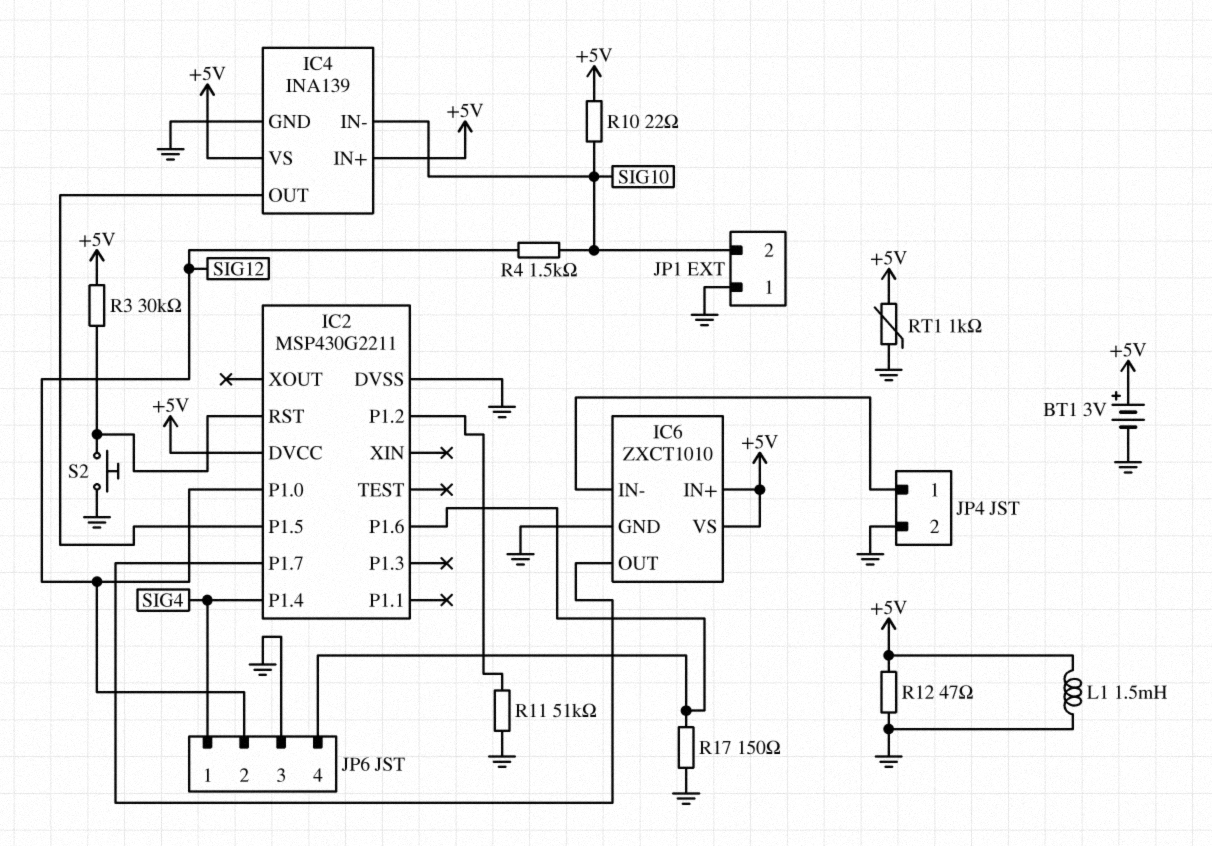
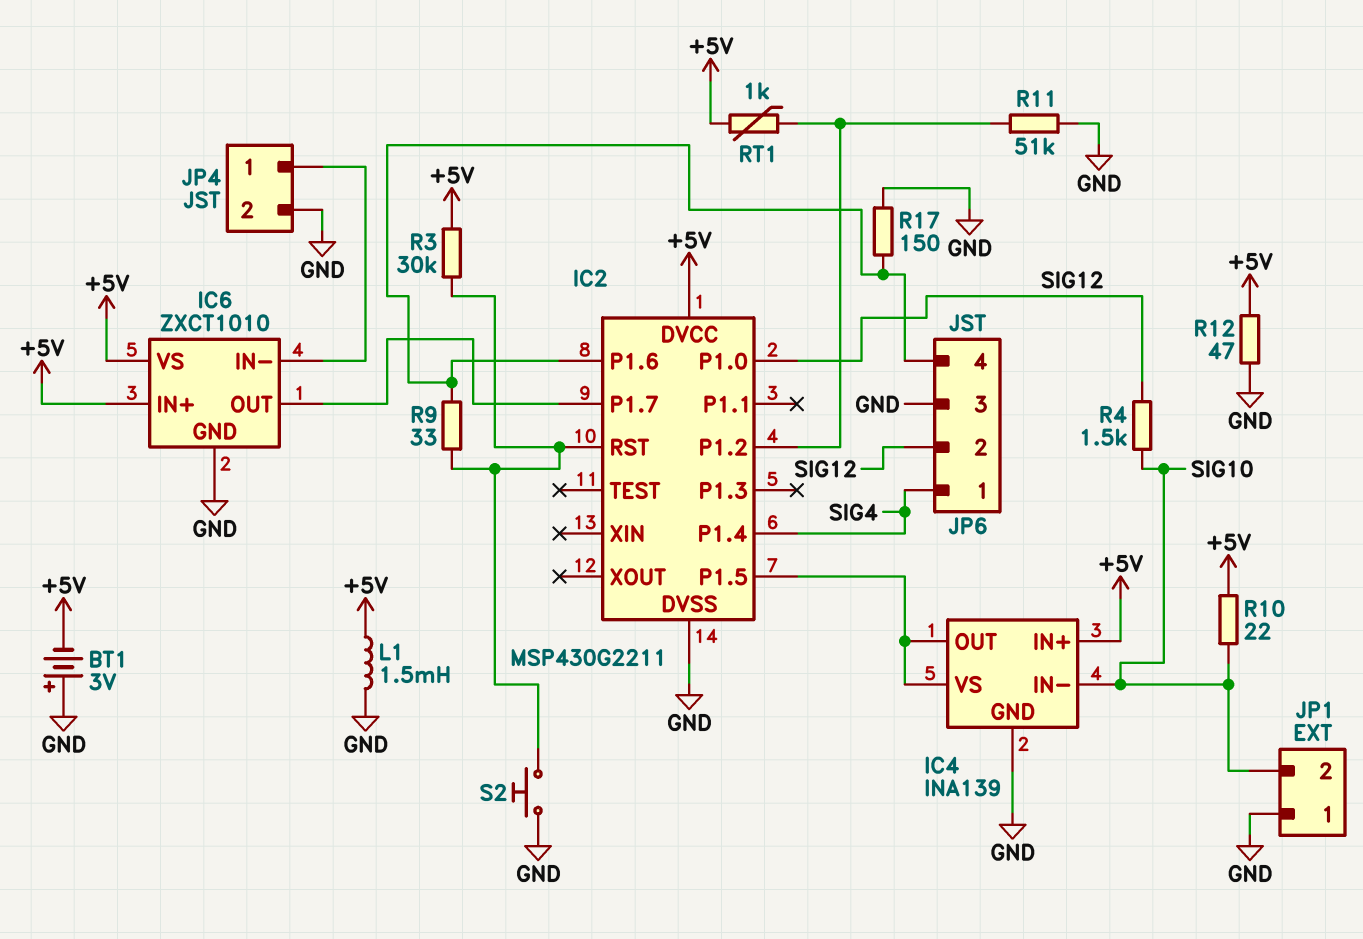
BT1: 3V (plus +5V, minus GND) -> 3V (plus GND, minus +5V)
IC4 pin VS: +5V -> IC2/P1.5
R9: none -> 33 (IC2/P1.6, IC2/RST)
RT1: 1k (+5V, GND) -> 1k (+5V, IC2/P1.2)

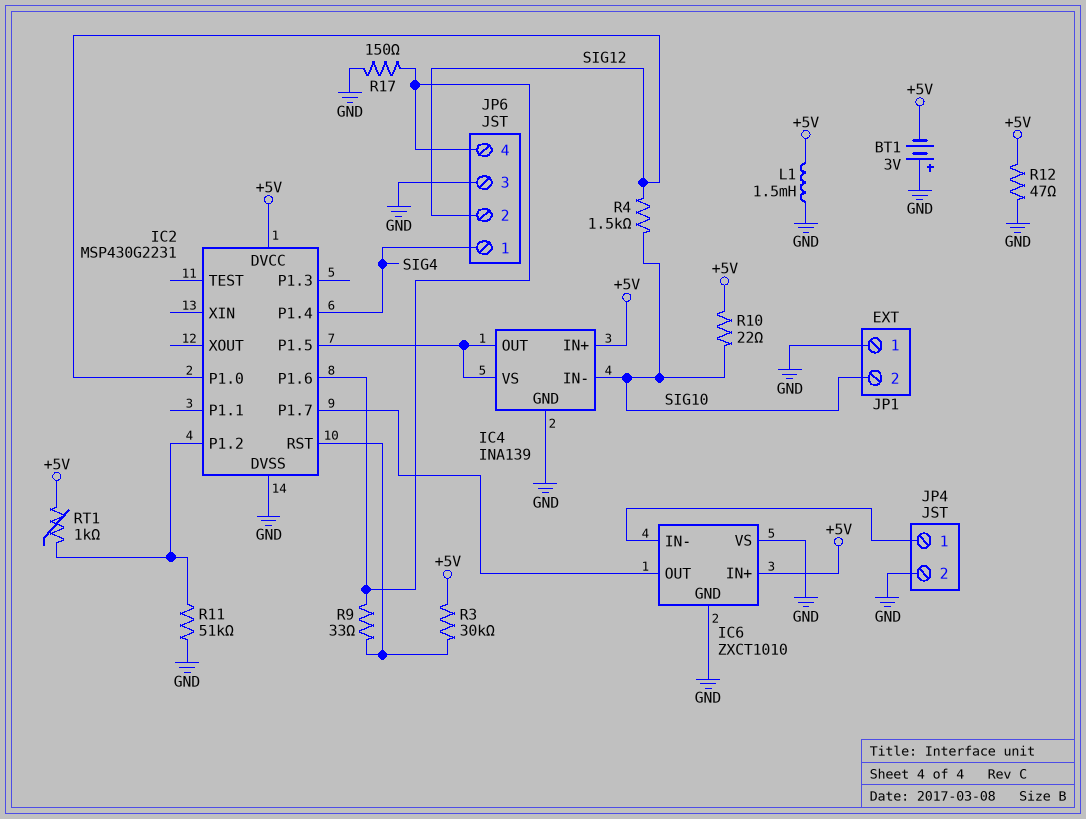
IC2: MSP430G2211 -> MSP430G2231
IC6 pin VS: +5V -> GND
S2: button (GND, IC2/RST) -> none

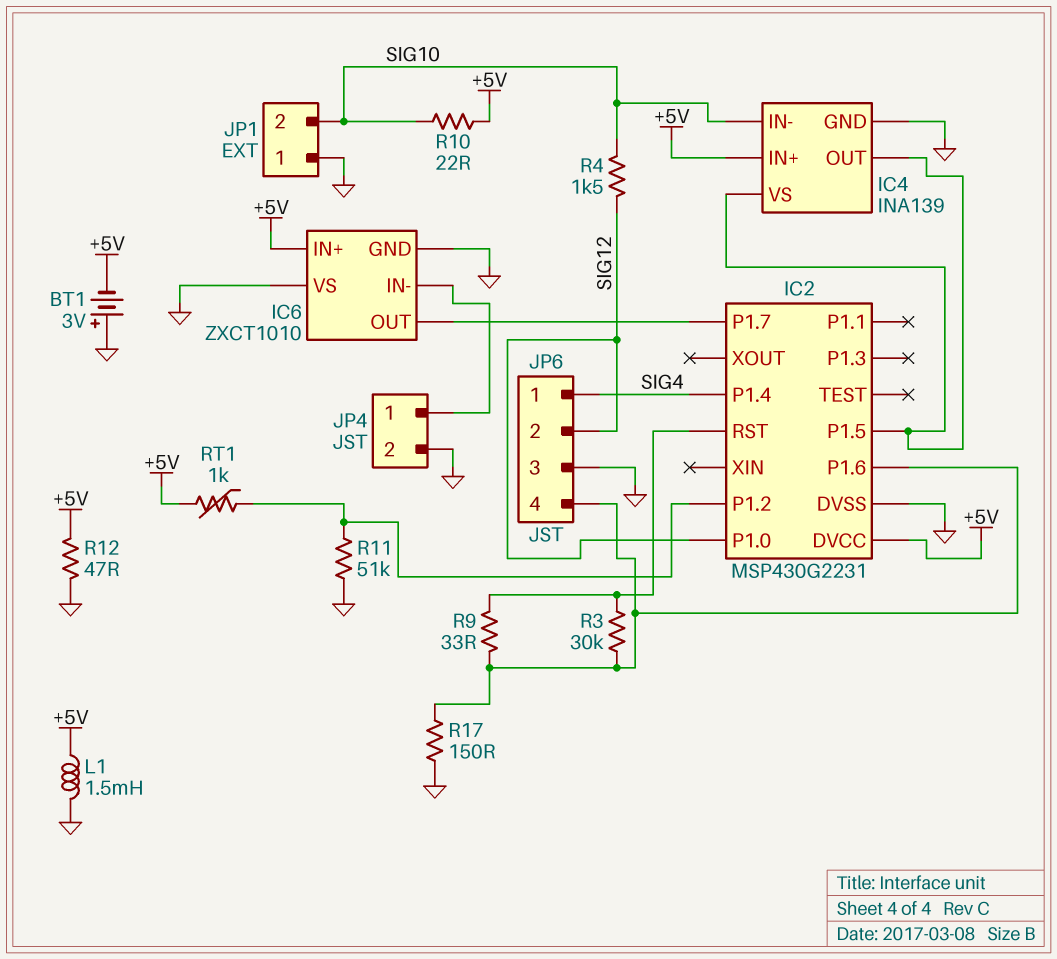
R3: 30k (+5V, IC2/RST) -> 30k (IC2/P1.6, IC2/RST)

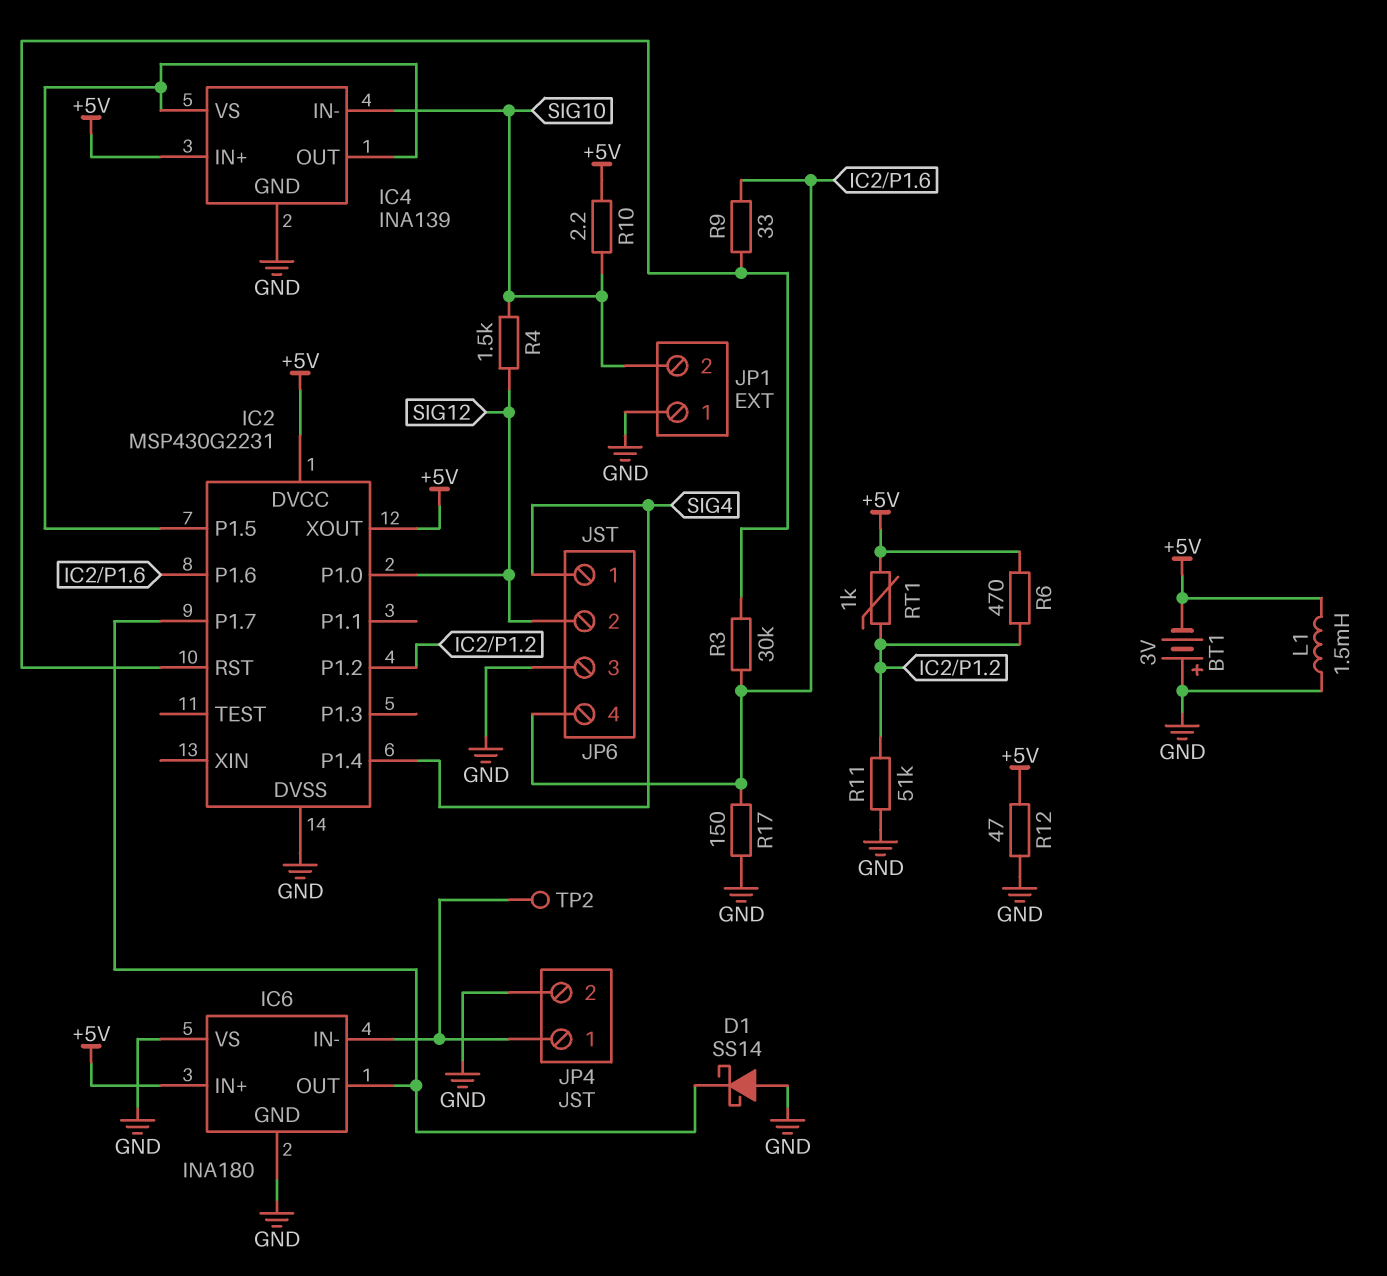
D1: none -> schottky SS14 (A GND, K IC2/P1.7)
IC2 pin XOUT: none -> +5V
IC6: ZXCT1010 -> INA180
R6: none -> 470 (+5V, IC2/P1.2)
R10: 22 (+5V, SIG10) -> 2.2 (+5V, SIG10)
TP2: none -> test point (IC6/IN-)

